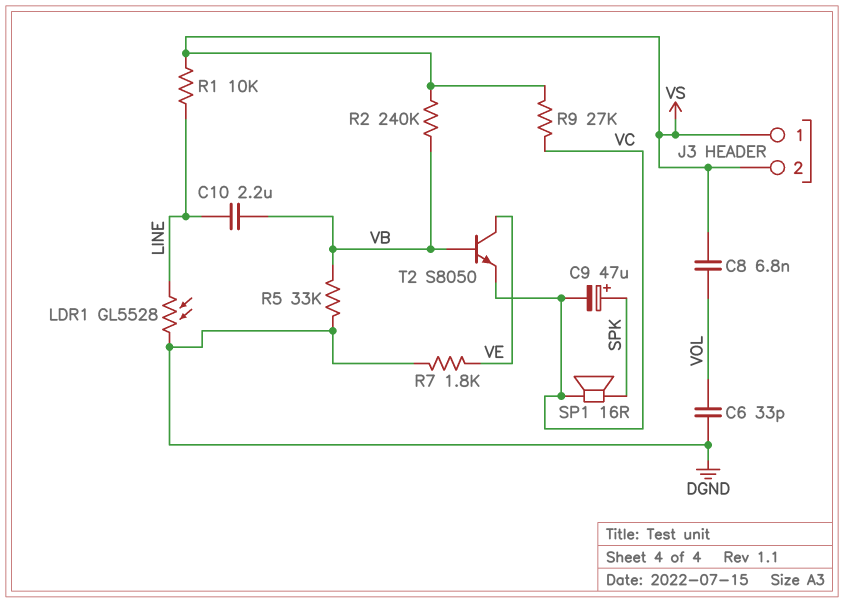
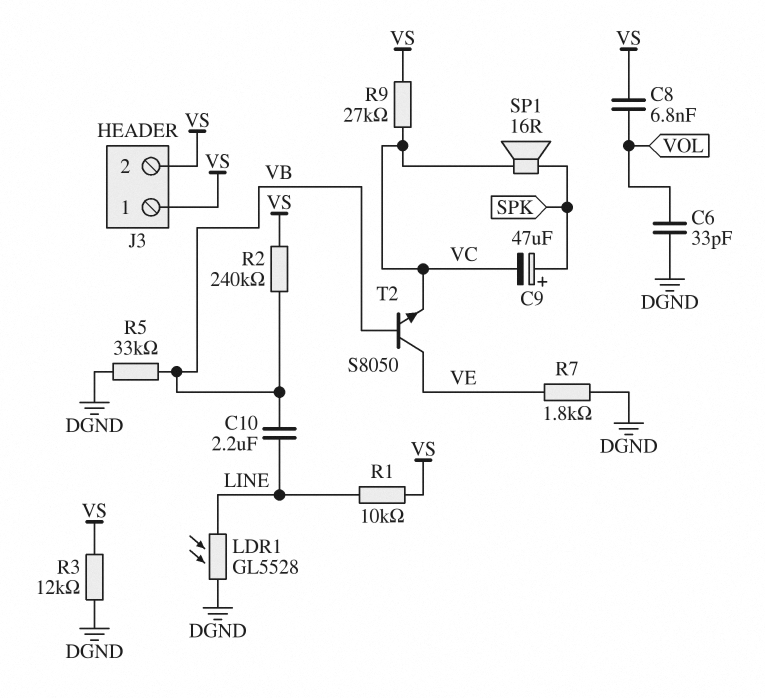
R3: none -> 12k (DGND, VS)

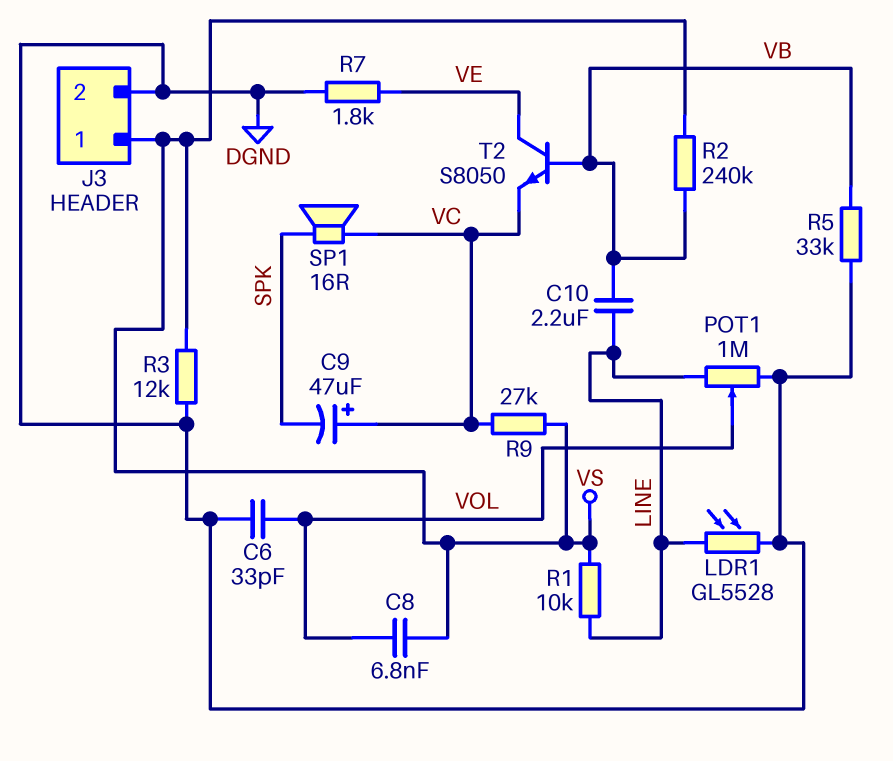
C9: 47uF (plus SPK, minus VC) -> 47uF (plus VC, minus SPK)
J3 pin 2: VS -> DGND
POT1: none -> 1M (DGND, LINE, wiper VOL)

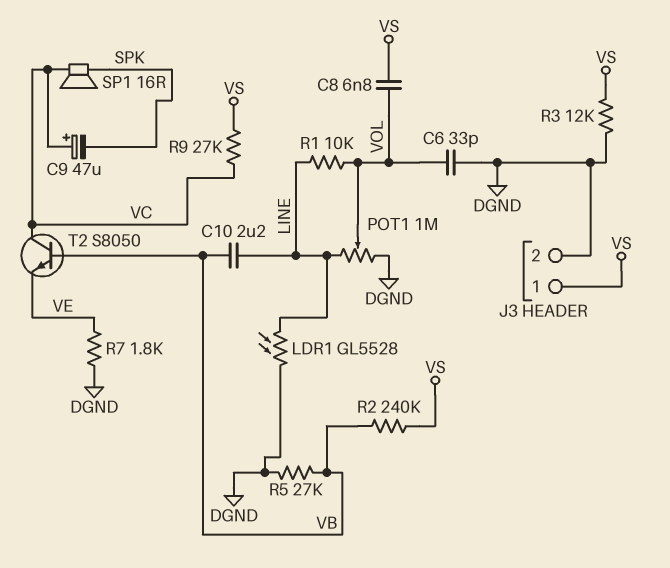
R1: 10k (LINE, VS) -> 10k (LINE, VOL)
R5: 33k (DGND, VB) -> 27k (DGND, VB)
T2: NPN S8050 (B VB, C VE, E VC) -> NPN S8050 (B VB, C VC, E VE)

